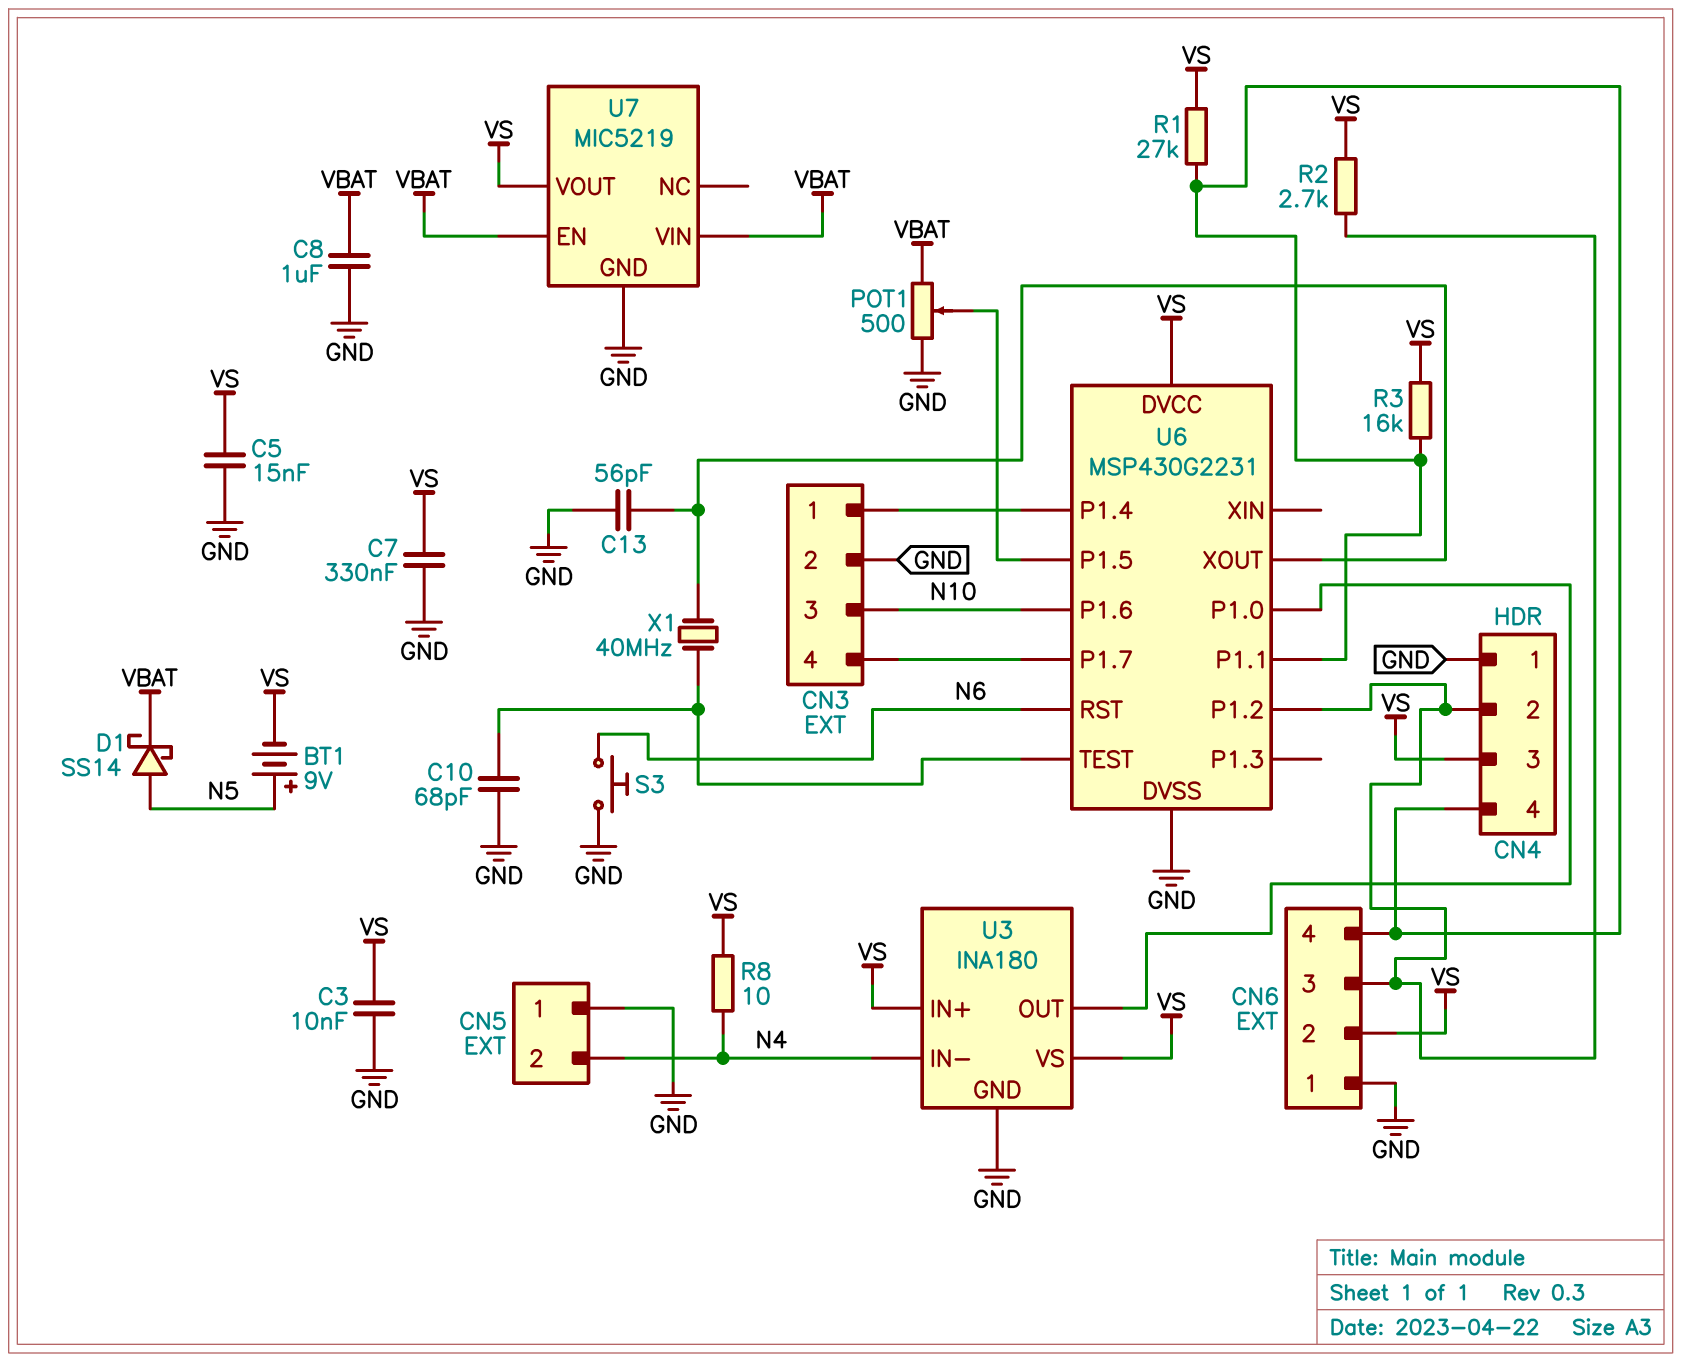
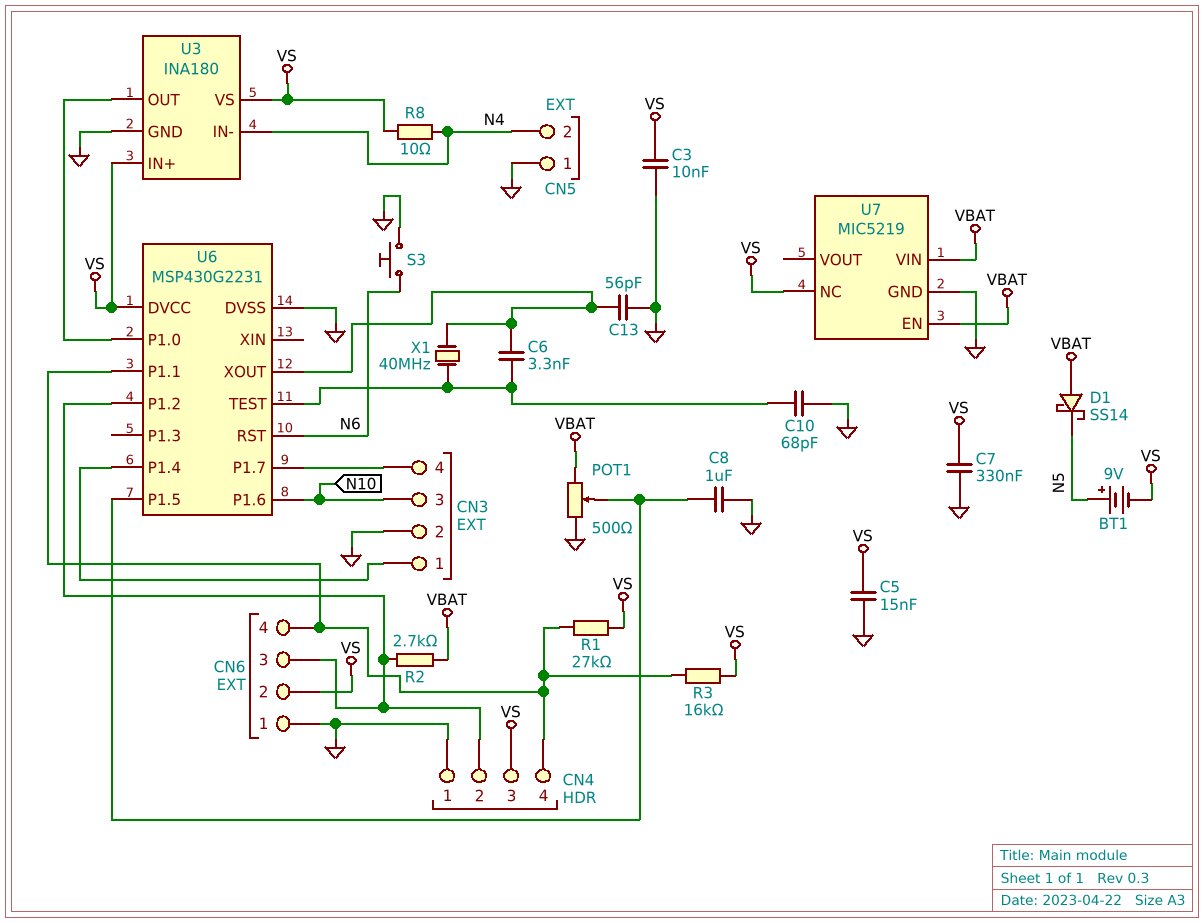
C6: none -> 3.3nF (U6/TEST, U6/XOUT)
C8: 1uF (GND, VBAT) -> 1uF (GND, U6/P1.5)
D1: schottky SS14 (A N5, K VBAT) -> schottky SS14 (A VBAT, K N5)
R2: 2.7k (CN4/2, VS) -> 2.7k (CN4/2, VBAT)
U7 pin NC: none -> VS
U7 pin VOUT: VS -> none

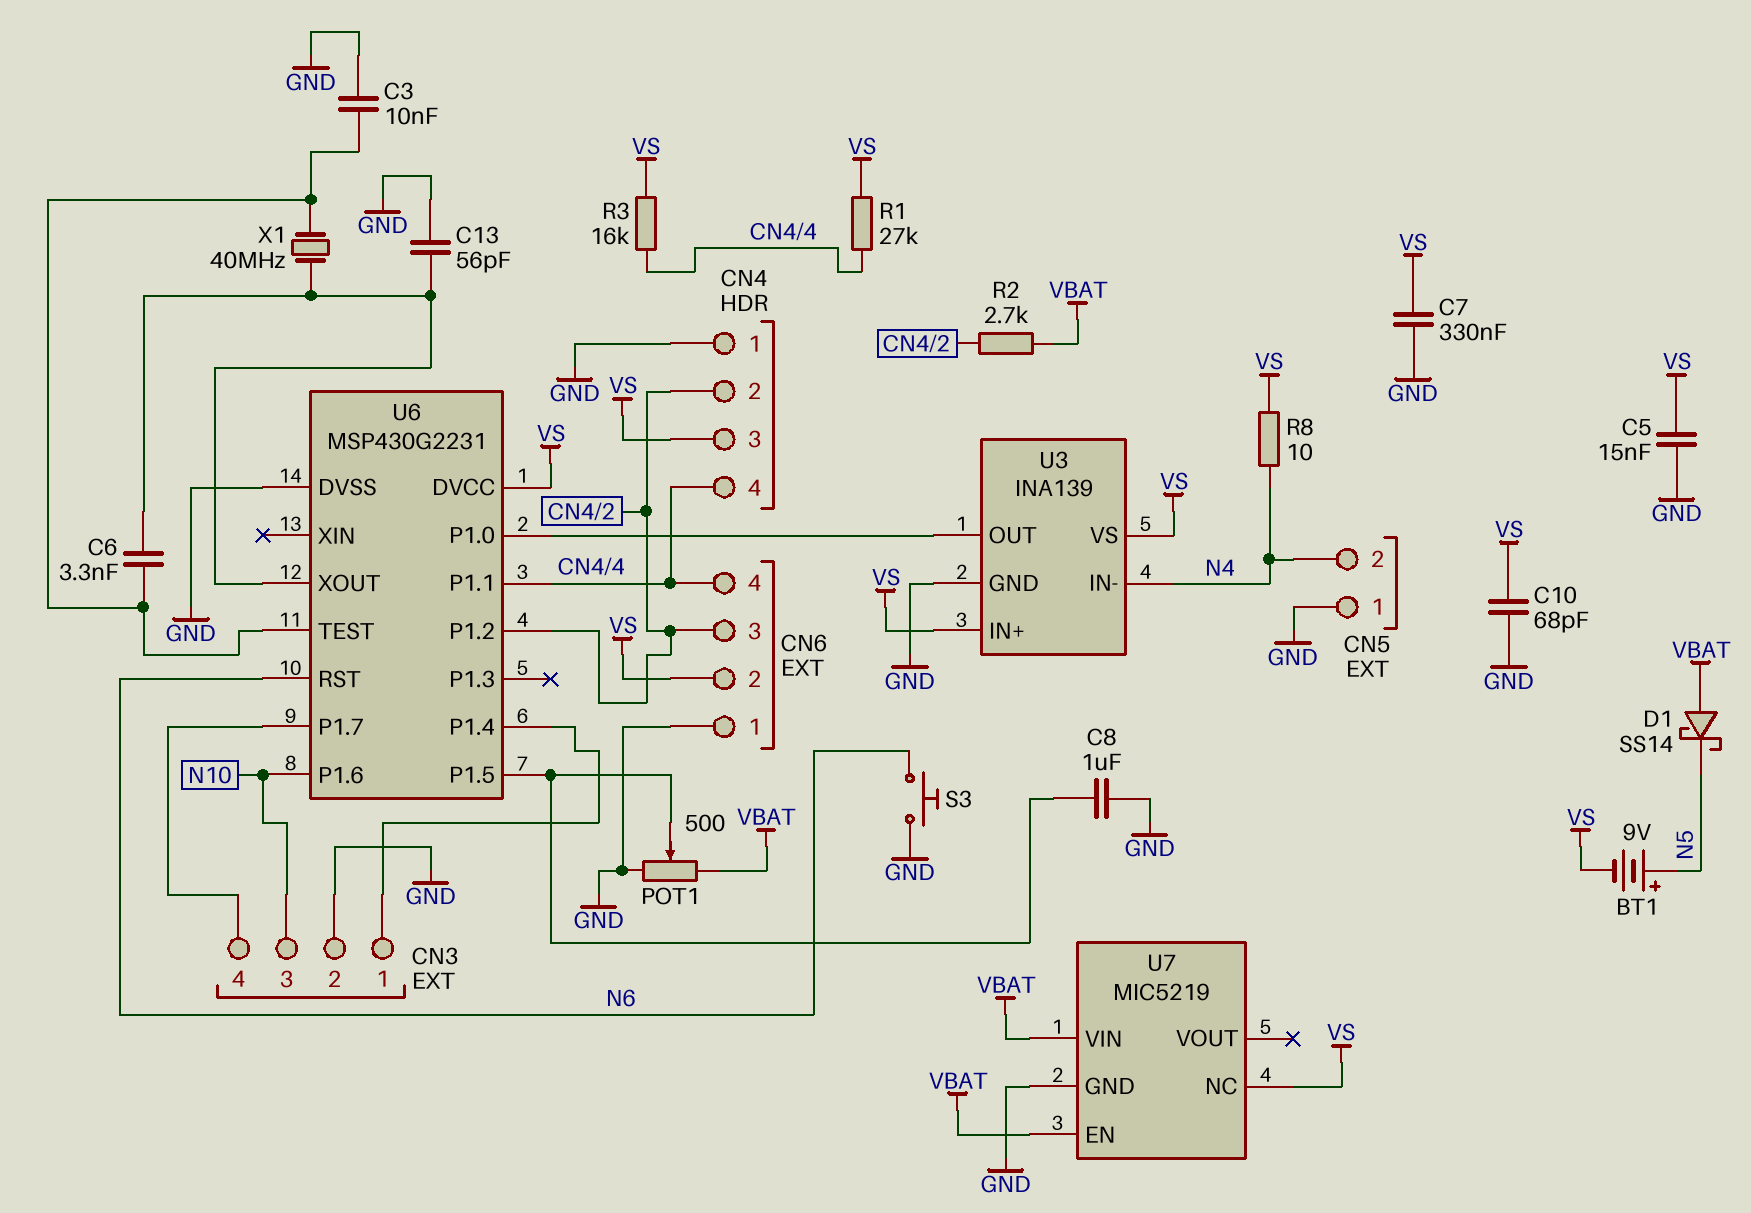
C3: 10nF (GND, VS) -> 10nF (GND, U6/TEST)
C10: 68pF (GND, U6/TEST) -> 68pF (GND, VS)
U3: INA180 -> INA139

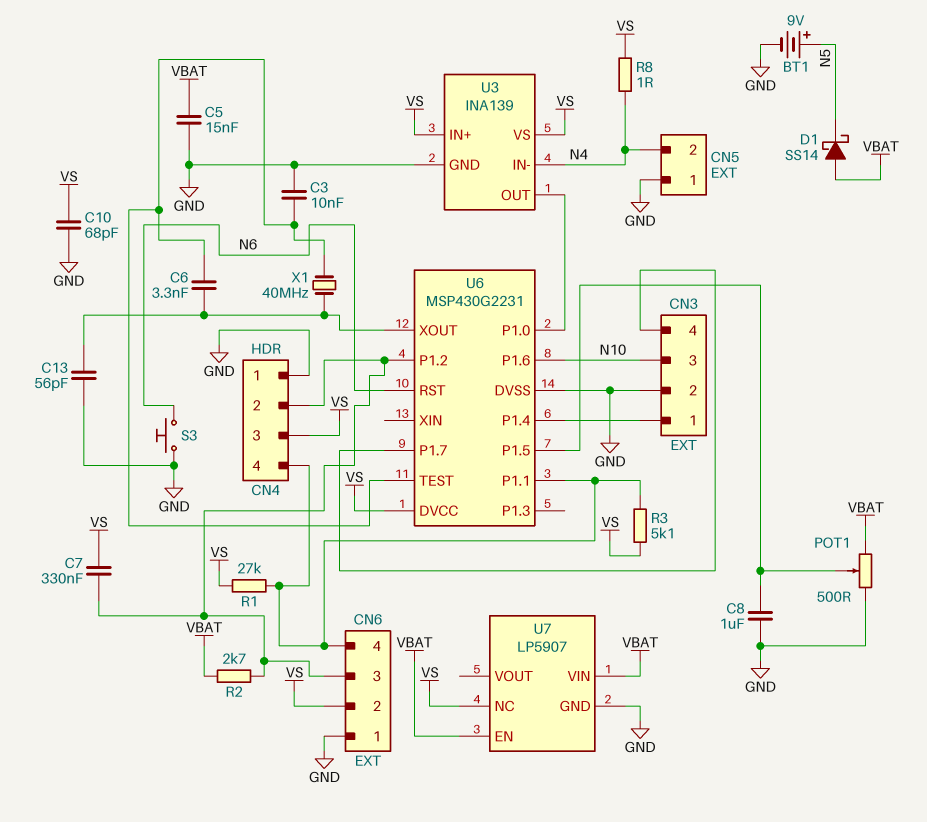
BT1: 9V (plus N5, minus VS) -> 9V (plus N5, minus GND)
C5: 15nF (GND, VS) -> 15nF (GND, VBAT)
C7: 330nF (GND, VS) -> 330nF (CN4/2, VS)
R3: 16k (CN4/4, VS) -> 5.1k (CN4/4, VS)
R8: 10 (N4, VS) -> 1 (N4, VS)
U7: MIC5219 -> LP5907

